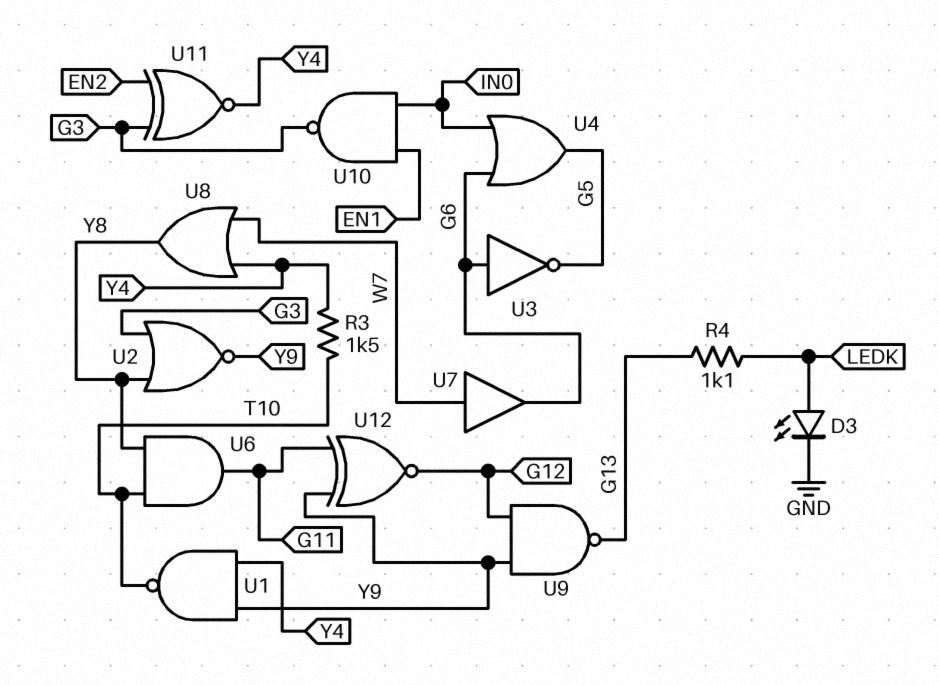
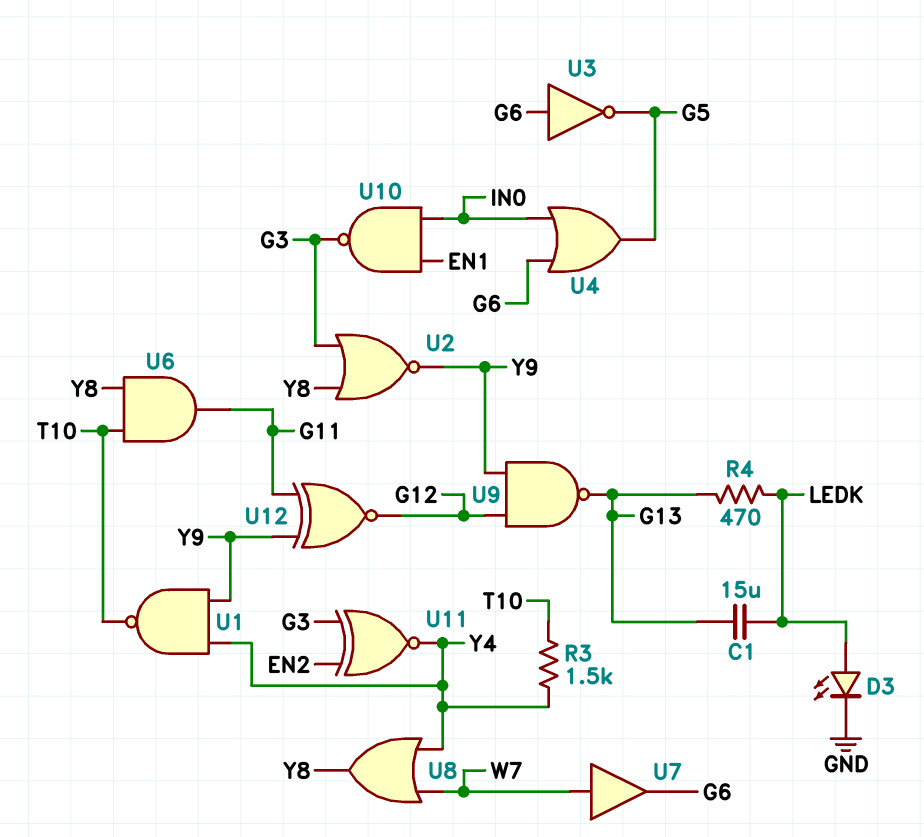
C1: none -> 15uF (G13, LEDK)
R4: 1.1k (G13, LEDK) -> 470 (G13, LEDK)

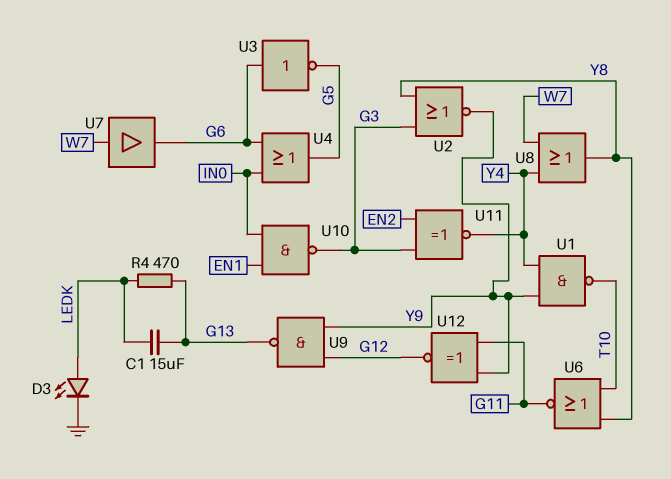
R3: 1.5k (T10, Y4) -> none
U6: AND (in T10, in Y8, out G11) -> NOR (in T10, in Y8, out G11)

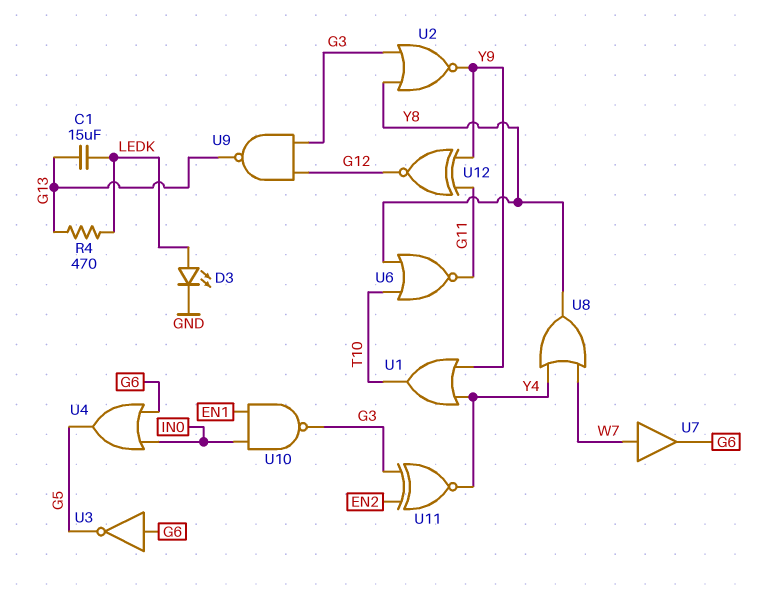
U1: NAND (in Y4, in Y9, out T10) -> OR (in Y4, in Y9, out T10)
U9: NAND (in G12, in Y9, out G13) -> NAND (in G3, in G12, out G13)

